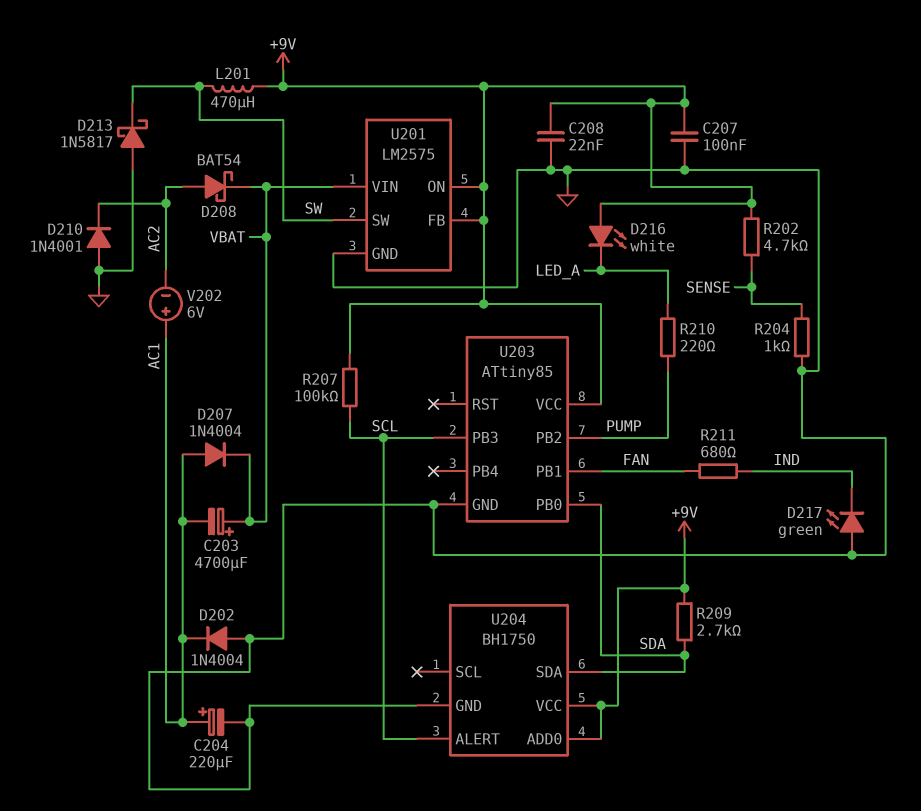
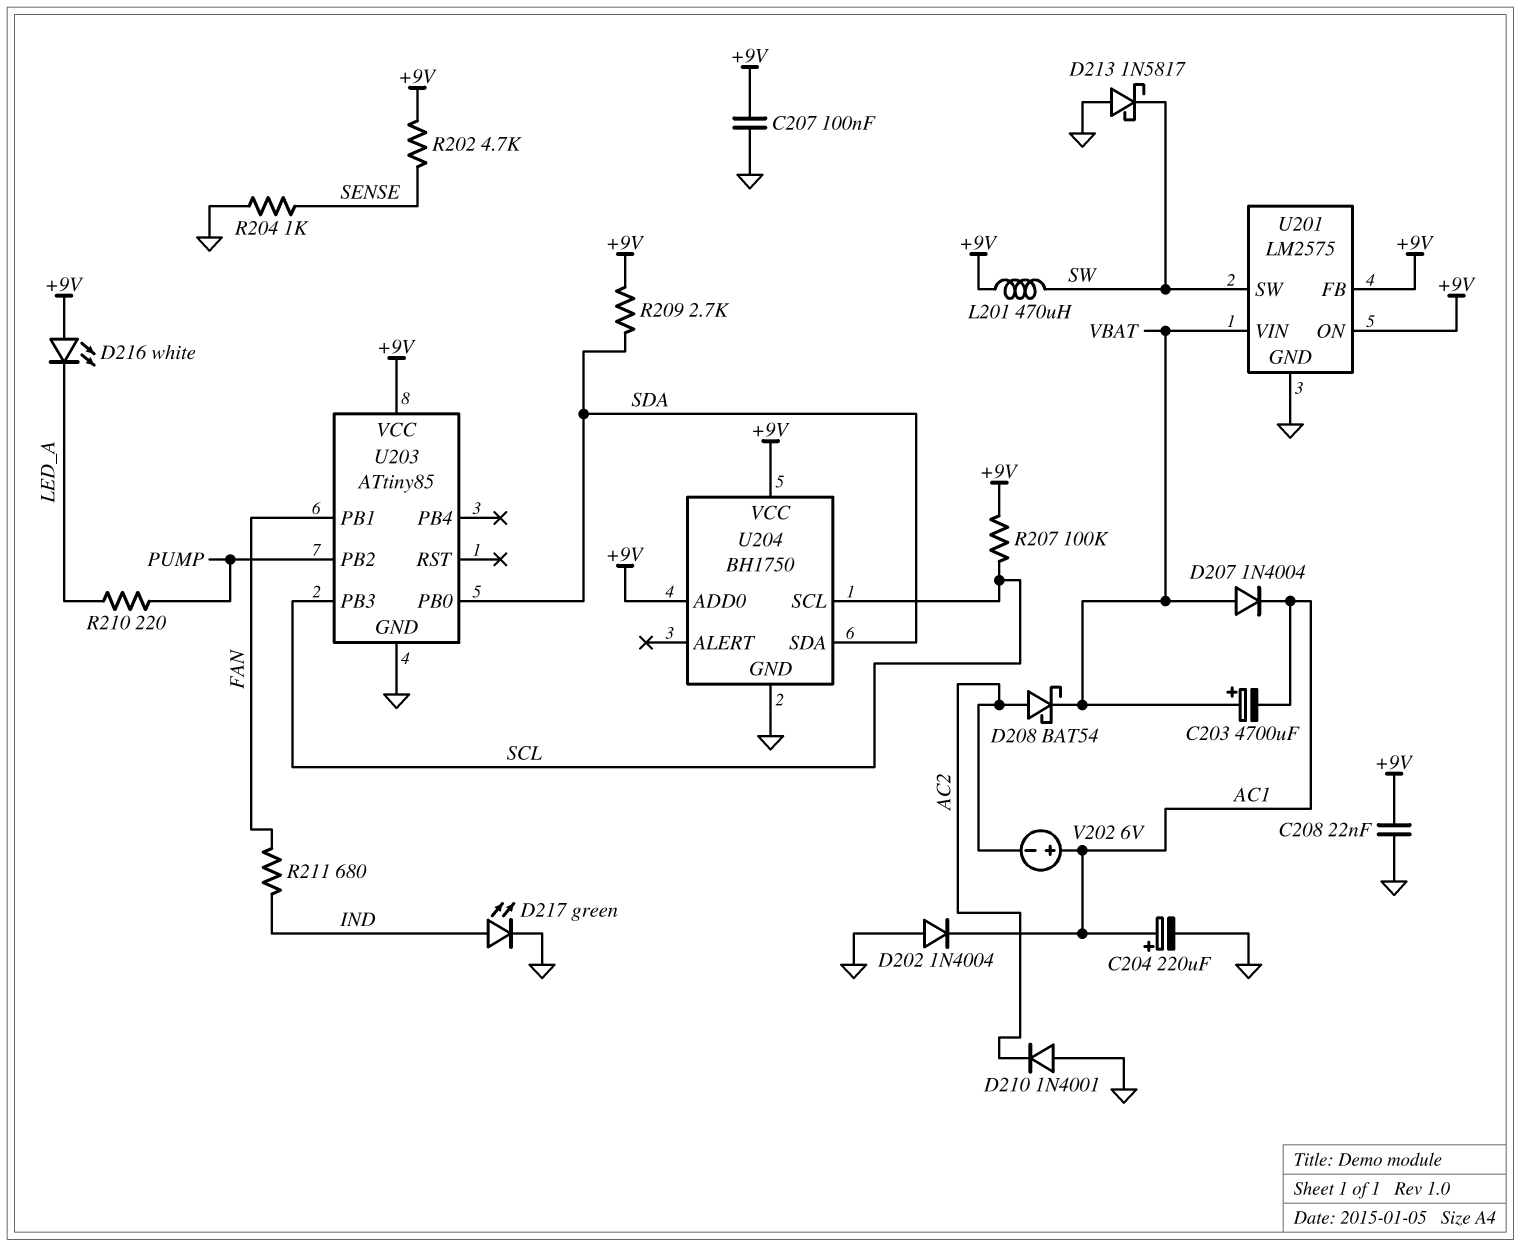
D207: diode 1N4004 (A AC1, K VBAT) -> diode 1N4004 (A VBAT, K AC1)
D217: LED green (A GND, K IND) -> LED green (A IND, K GND)
U204 pin ALERT: SCL -> none
U204 pin SCL: none -> SCL

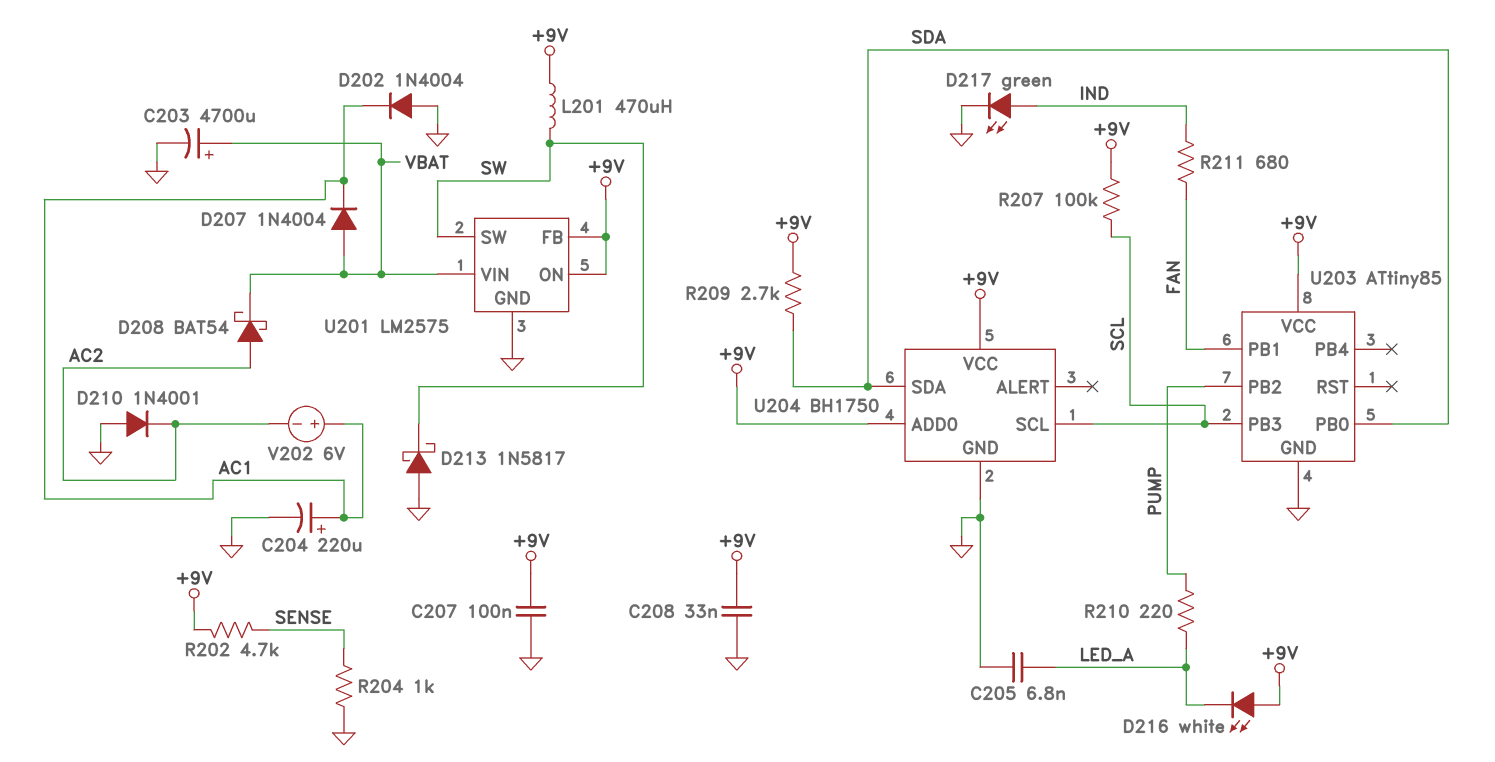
C203: 4700uF (plus VBAT, minus AC1) -> 4700uF (plus VBAT, minus GND)
C205: none -> 6.8nF (GND, LED_A)
C208: 22nF (+9V, GND) -> 33nF (+9V, GND)

